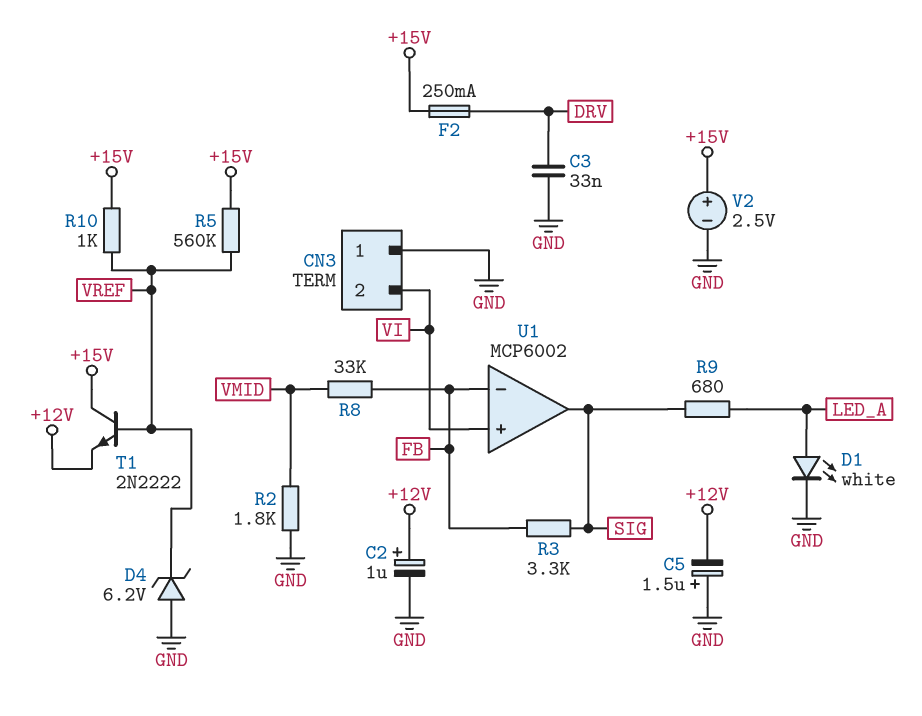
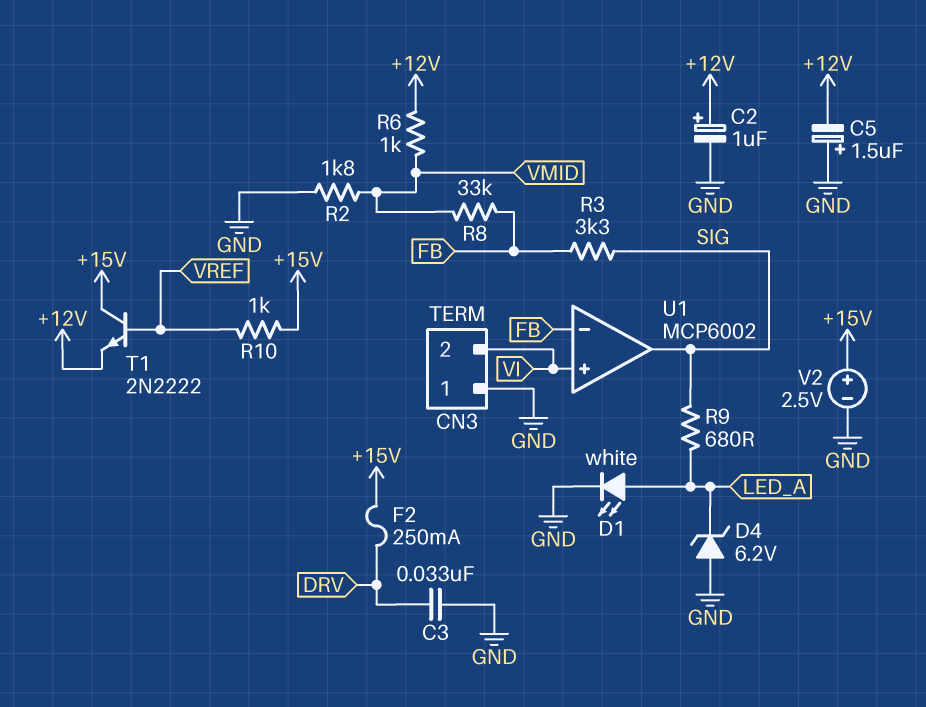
D4: zener 6.2V (A GND, K VREF) -> zener 6.2V (A GND, K LED_A)
R5: 560k (+15V, VREF) -> none
R6: none -> 1k (+12V, VMID)

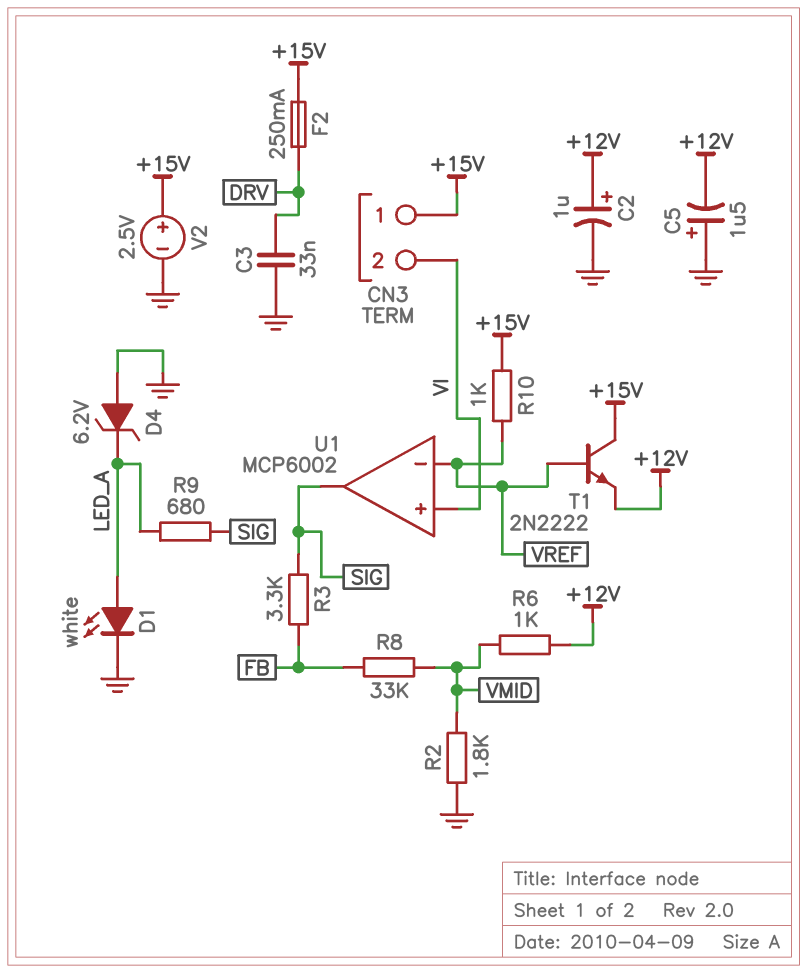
CN3 pin 1: GND -> +15V
U1 pin in-: FB -> VREF

